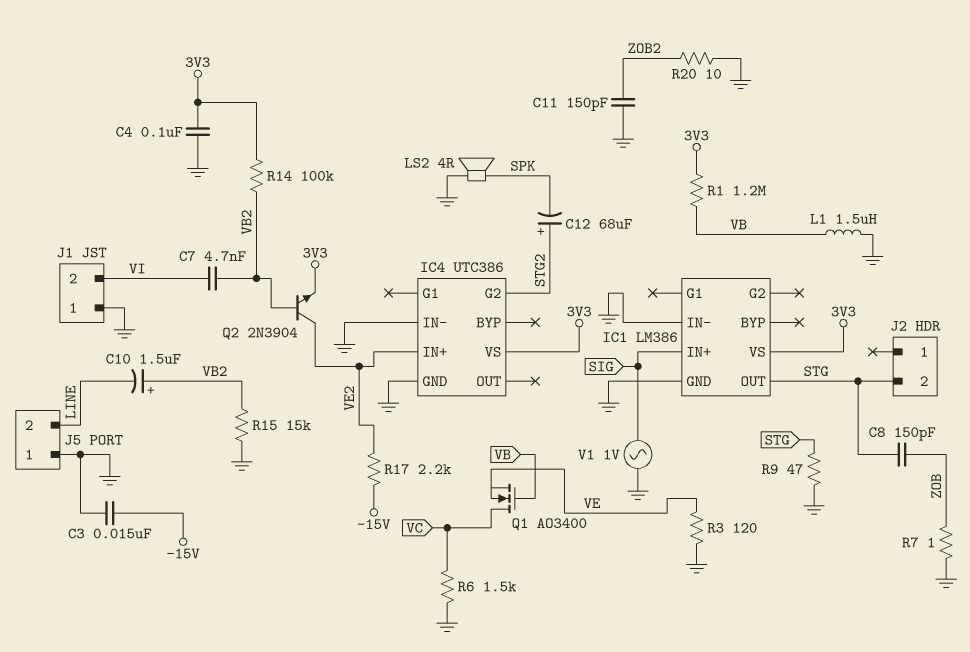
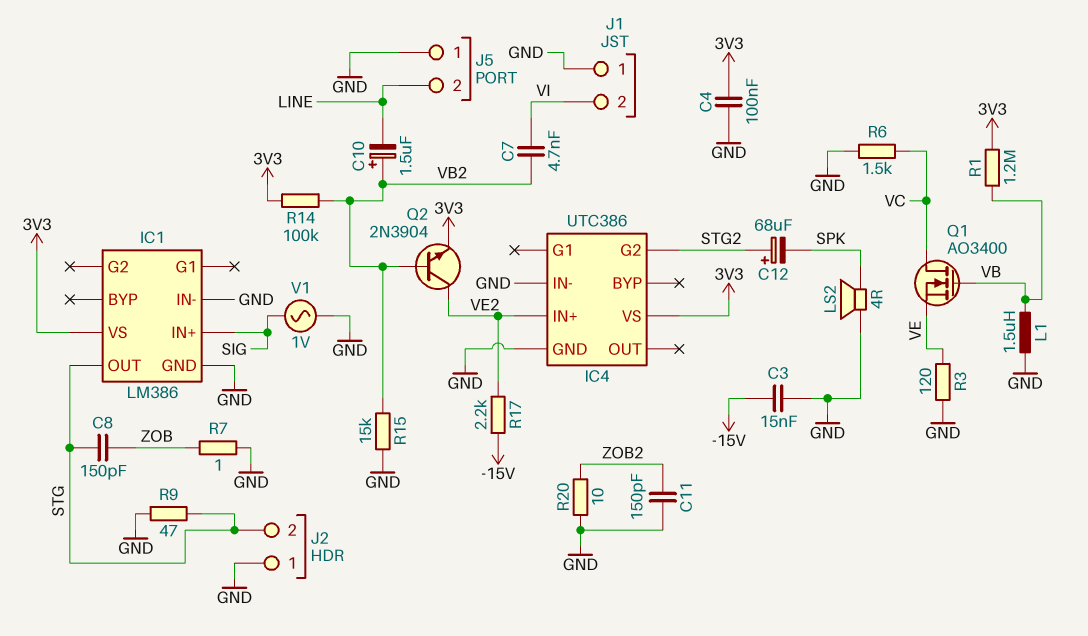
J2 pin 1: none -> GND

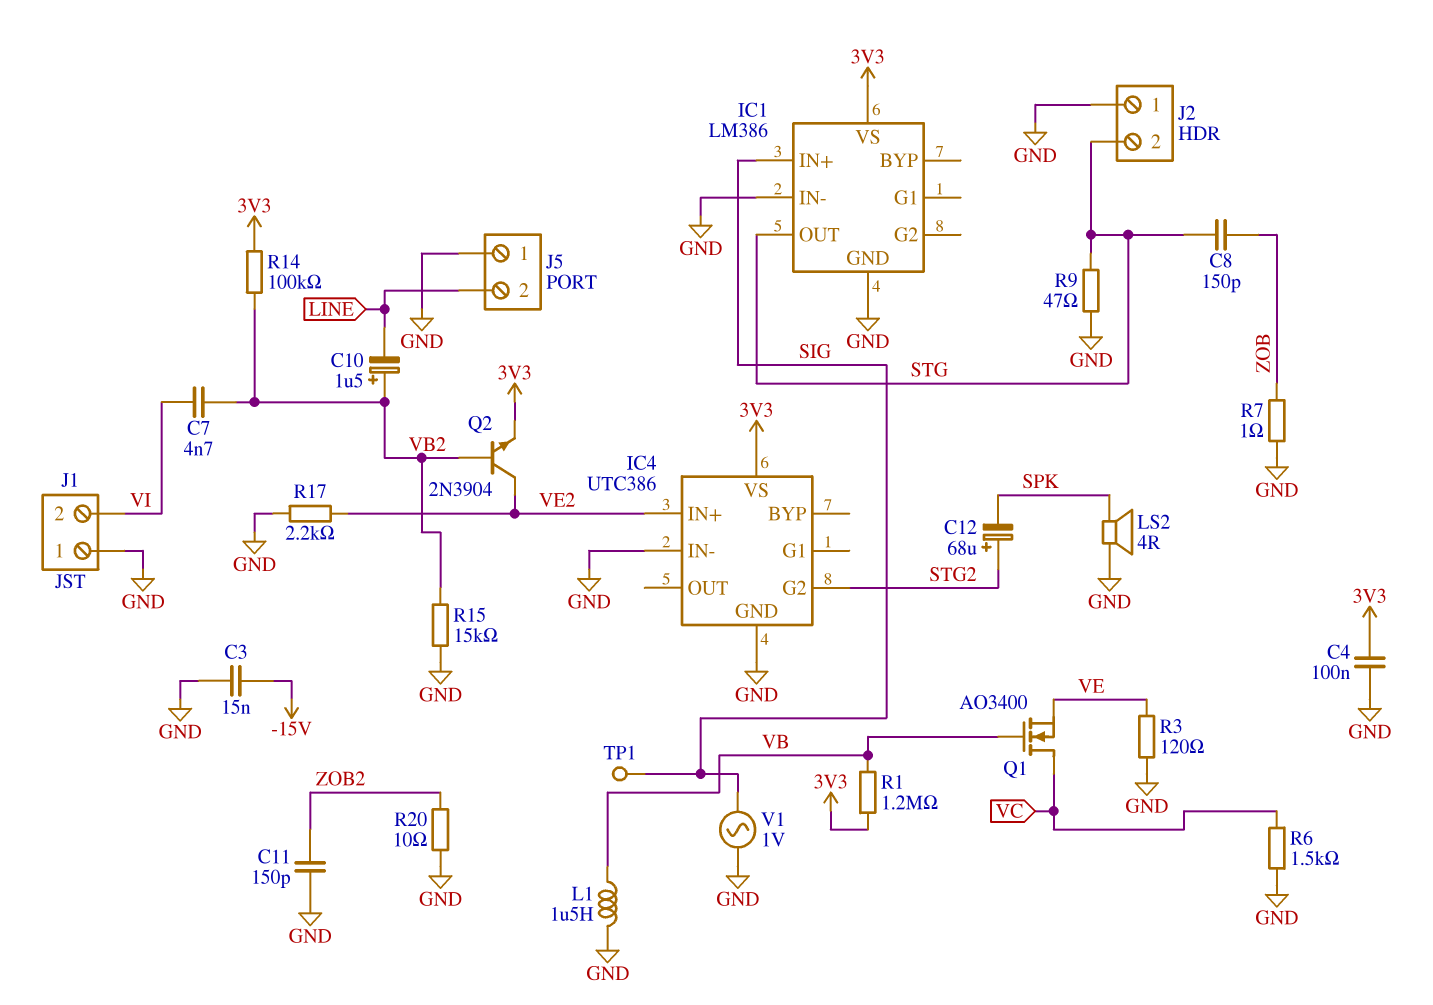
R17: 2.2k (-15V, VE2) -> 2.2k (GND, VE2)
TP1: none -> test point (SIG)

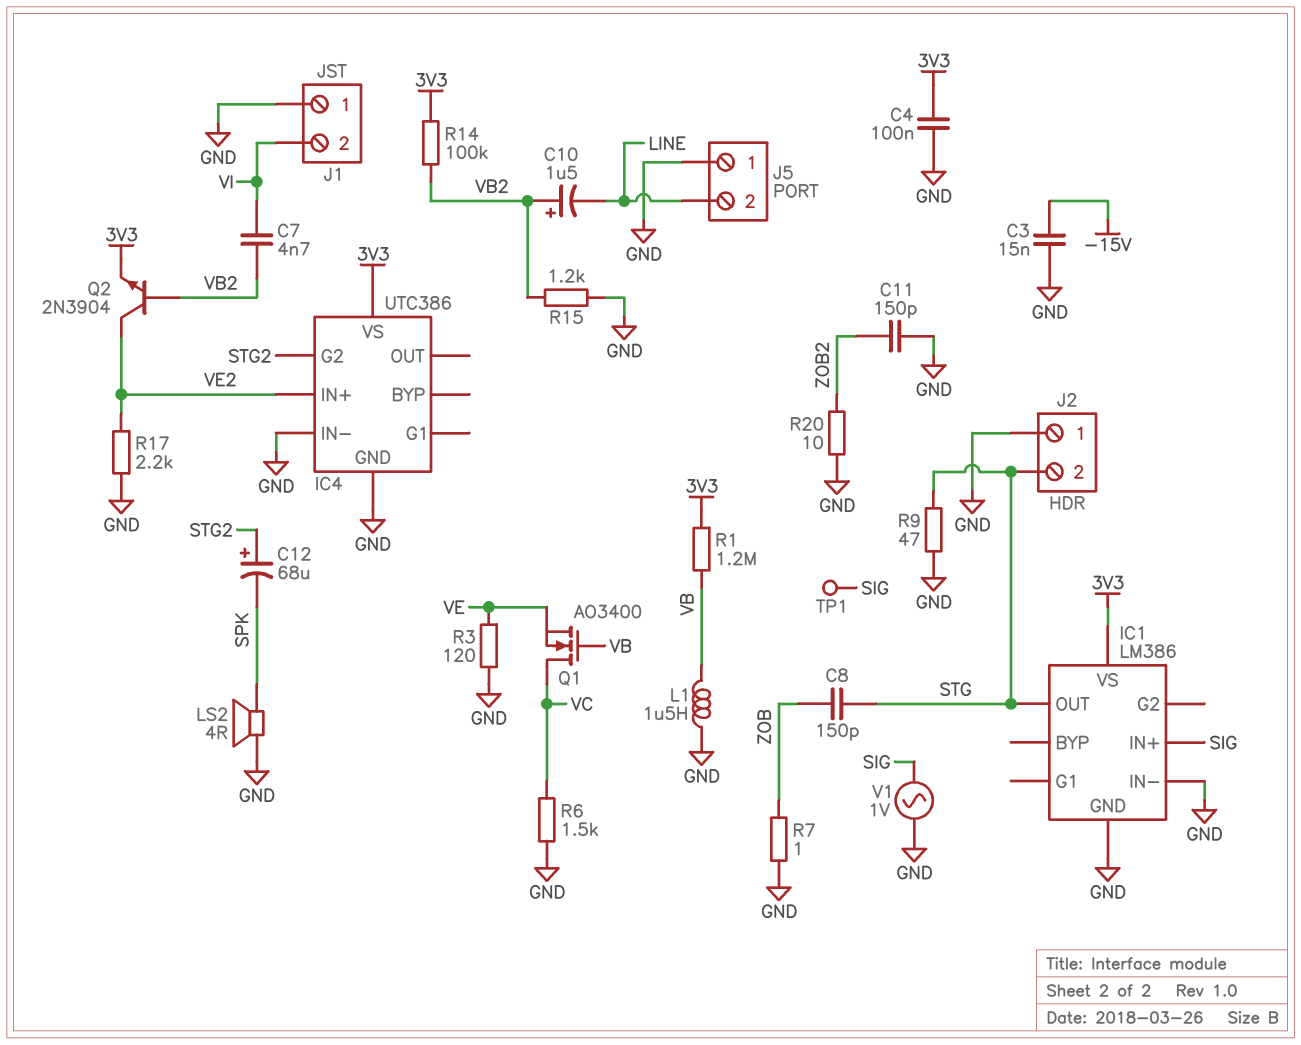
R15: 15k (GND, VB2) -> 1.2k (GND, VB2)

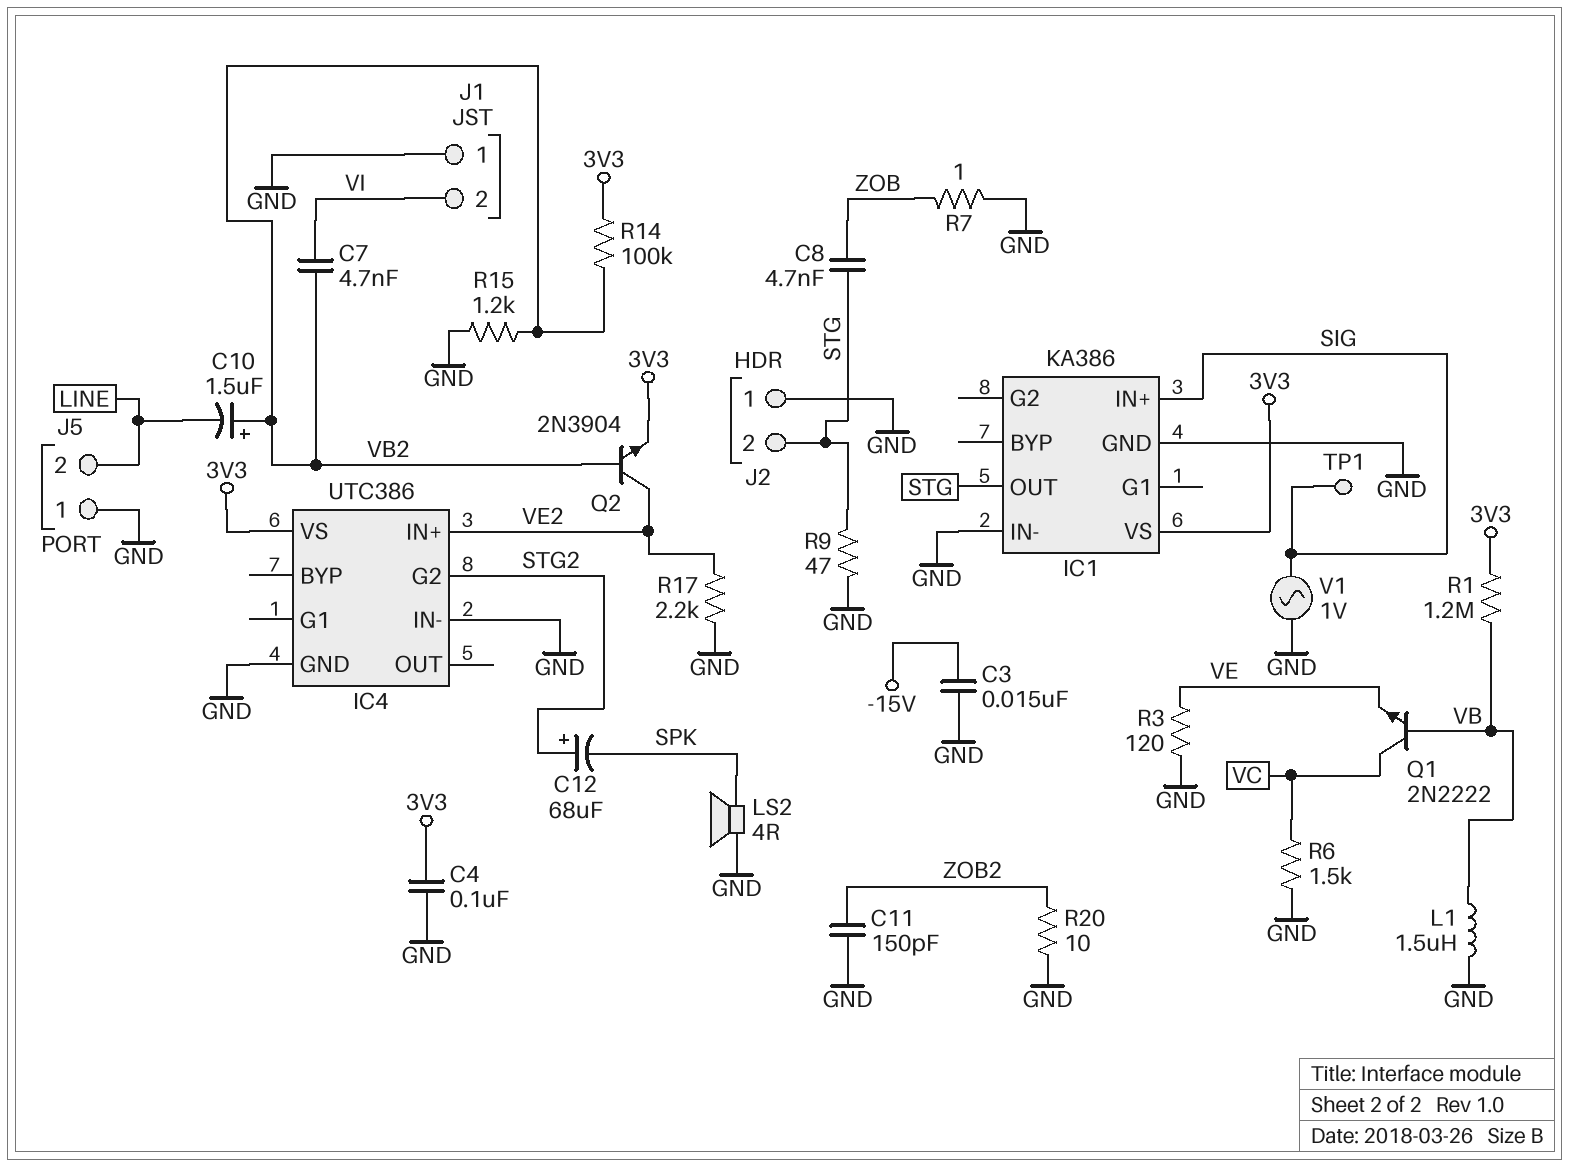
C8: 150pF (STG, ZOB) -> 4.7nF (STG, ZOB)
IC1: LM386 -> KA386
Q1: NMOS AO3400 (G VB, D VC, S VE) -> NPN 2N2222 (B VB, C VC, E VE)

